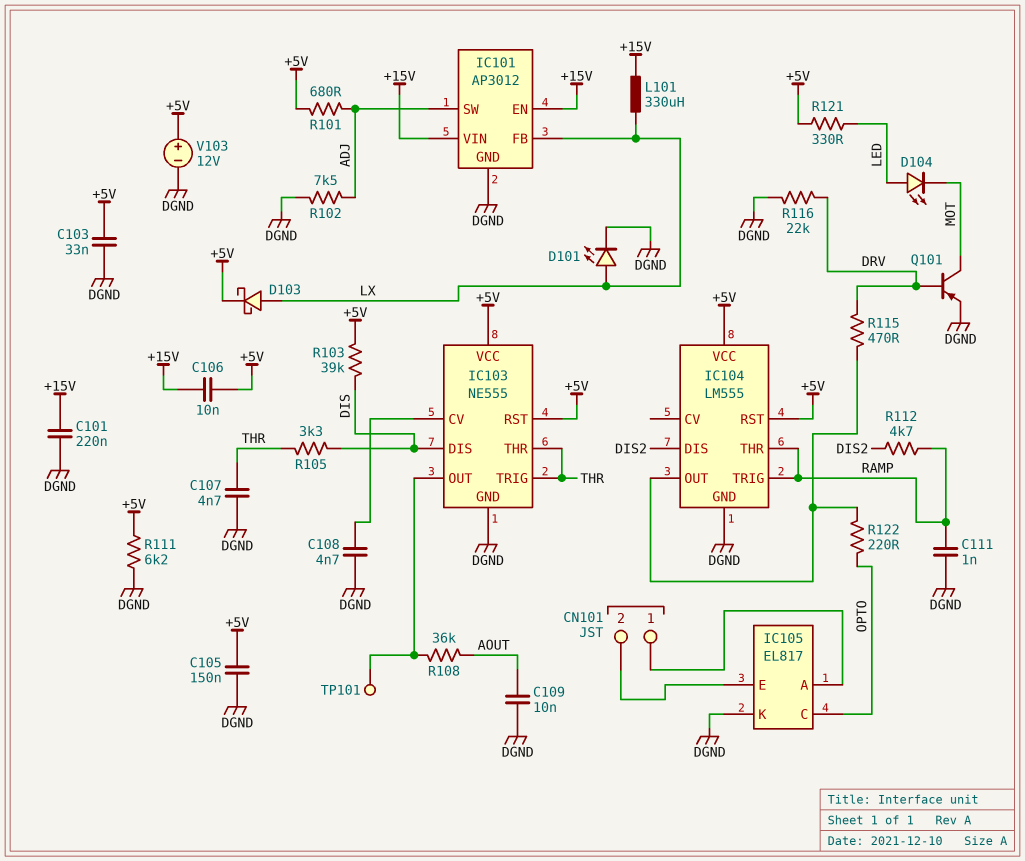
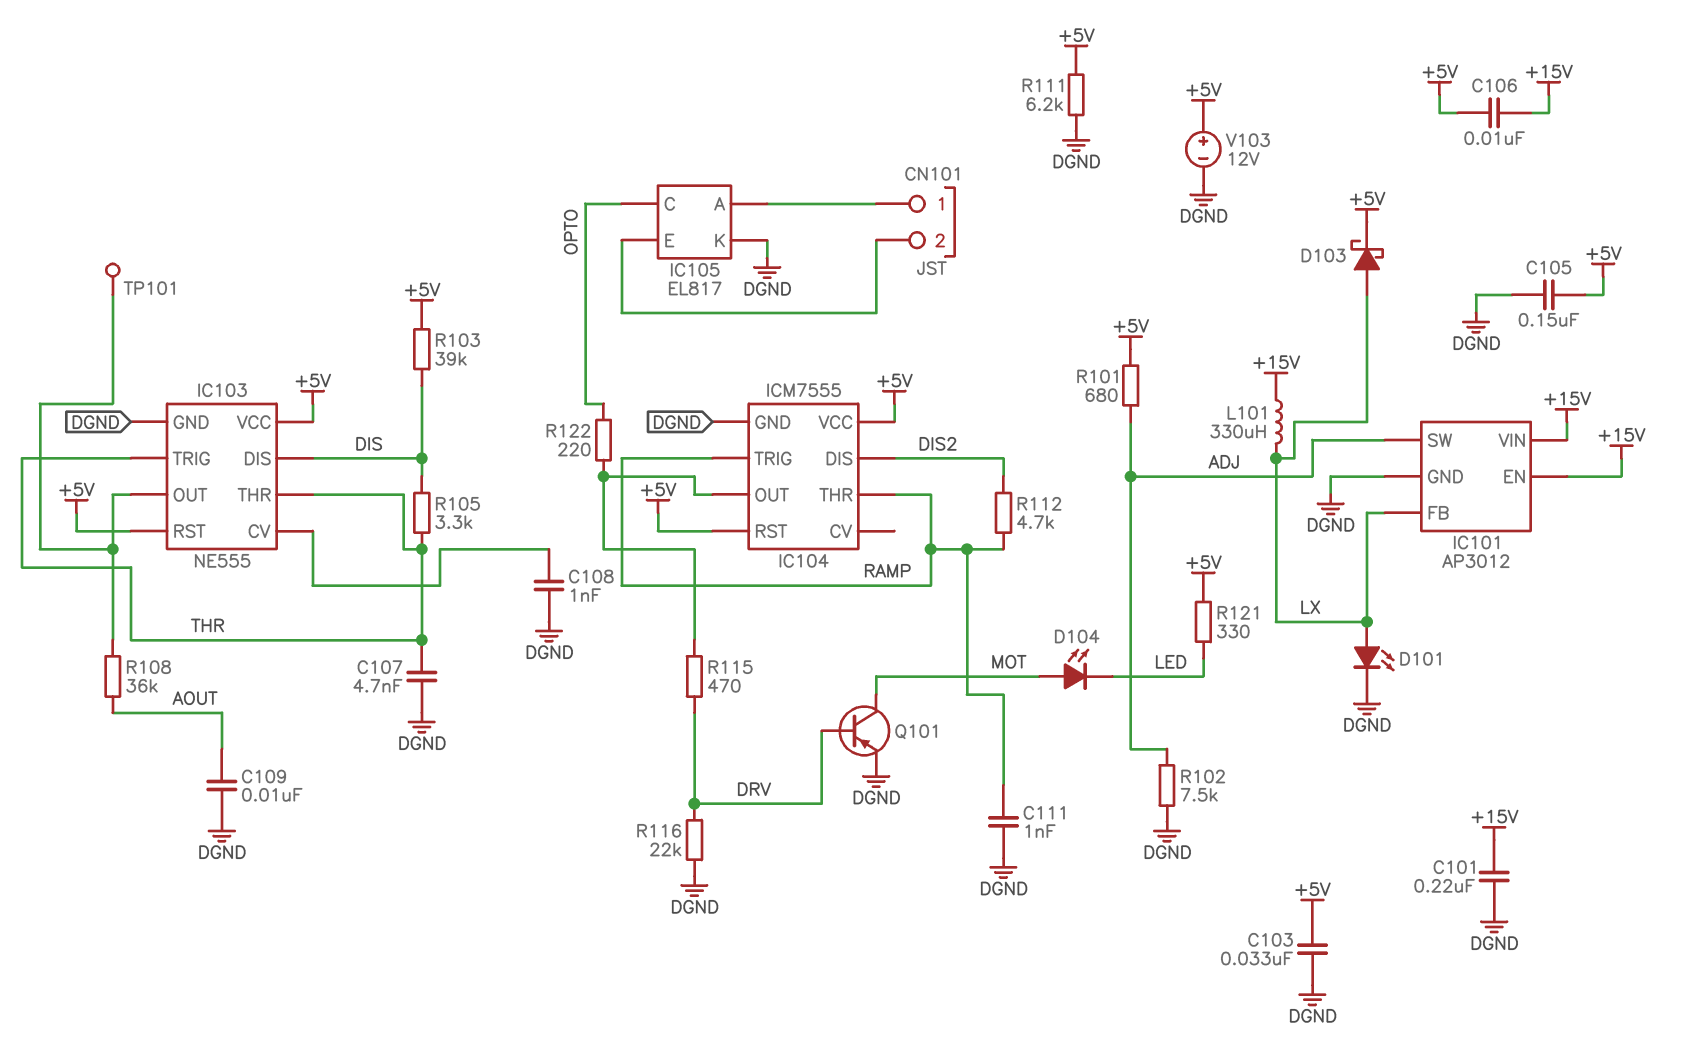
C108: 4.7nF (DGND, IC103/CV) -> 1nF (DGND, IC103/CV)
D104: LED (A LED, K MOT) -> LED (A MOT, K LED)
IC104: LM555 -> ICM7555

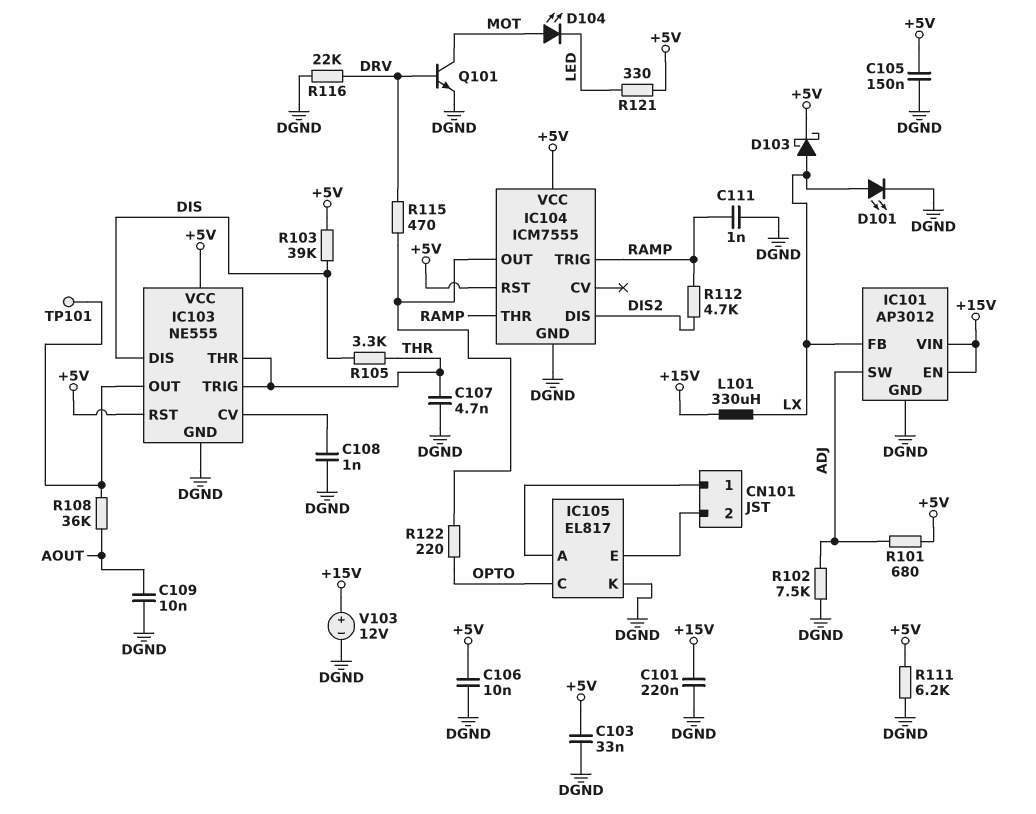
C106: 10nF (+5V, +15V) -> 10nF (+5V, DGND)
Q101: PNP (B DRV, C MOT, E DGND) -> NPN (B DRV, C MOT, E DGND)
V103: 12V (plus +5V, minus DGND) -> 12V (plus +15V, minus DGND)

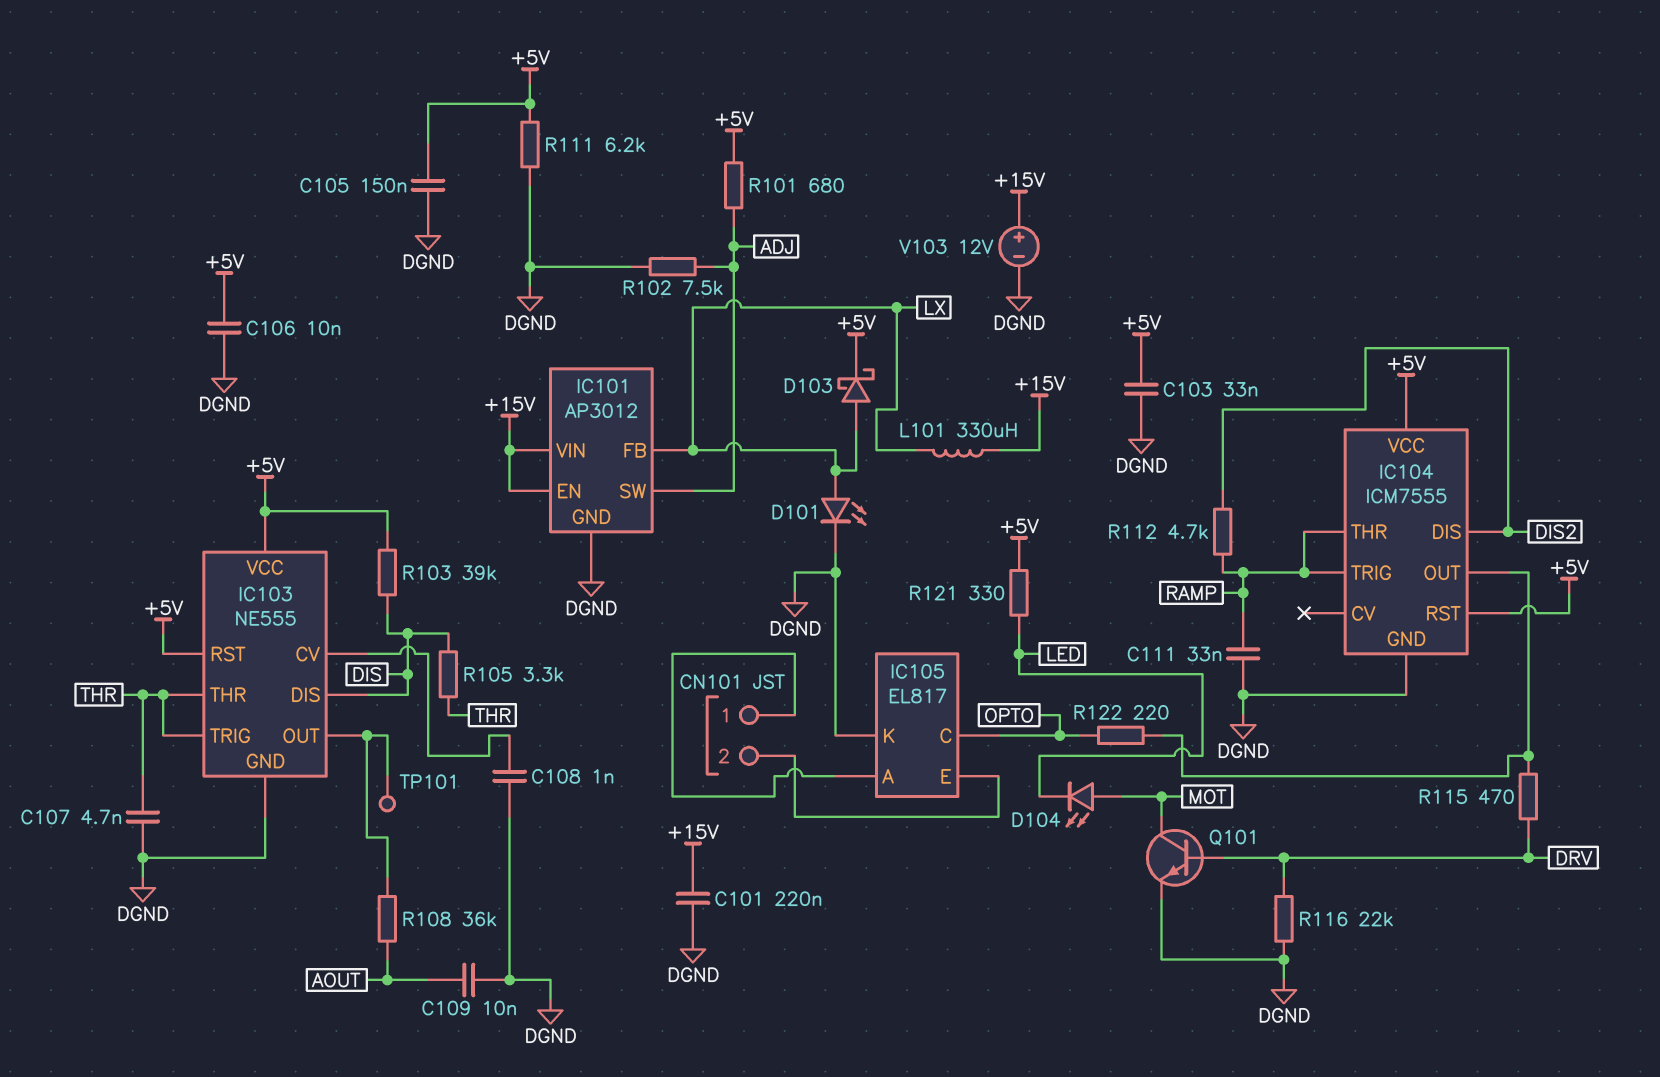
C111: 1nF (DGND, RAMP) -> 33nF (DGND, RAMP)

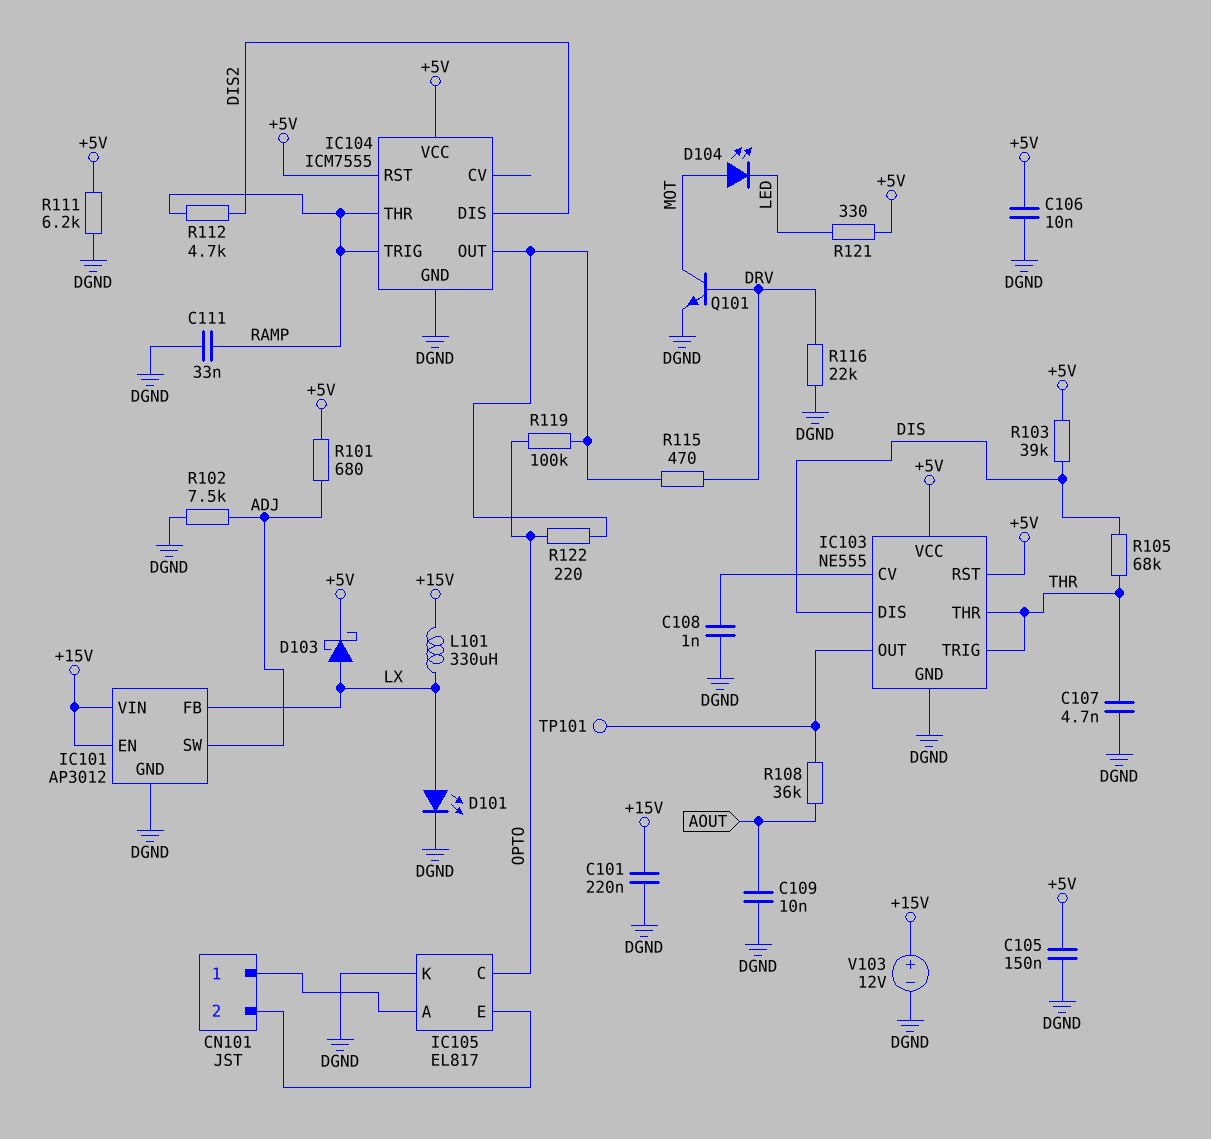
C103: 33nF (+5V, DGND) -> none
R105: 3.3k (DIS, THR) -> 68k (DIS, THR)
R119: none -> 100k (IC104/OUT, OPTO)

